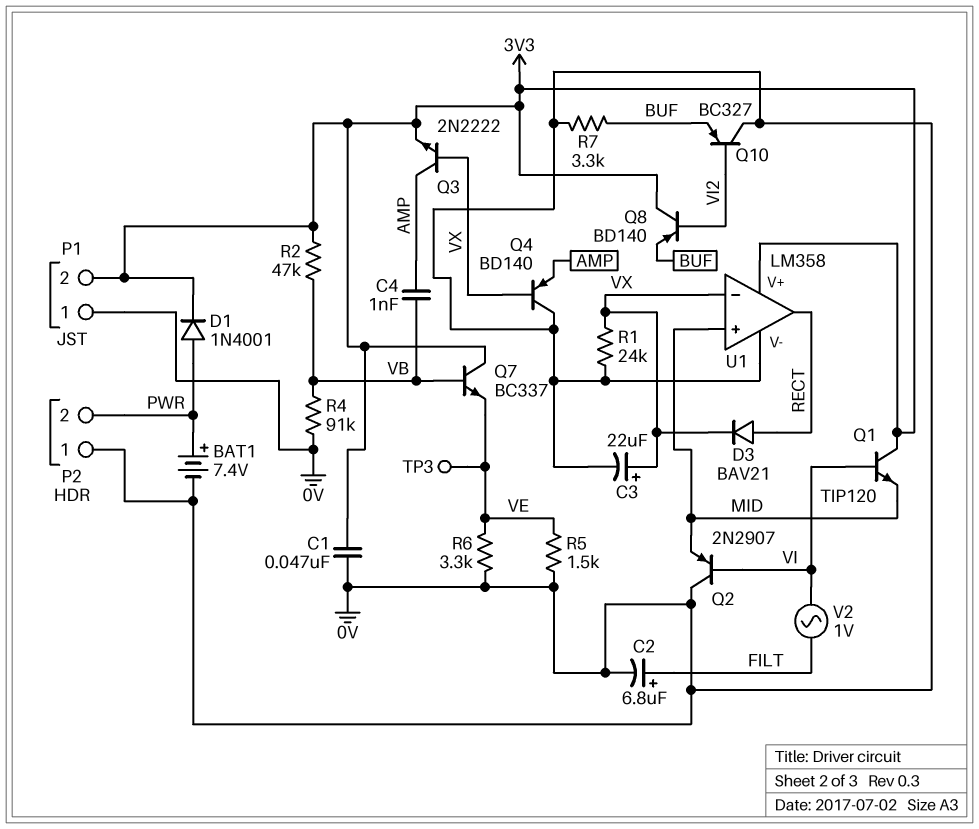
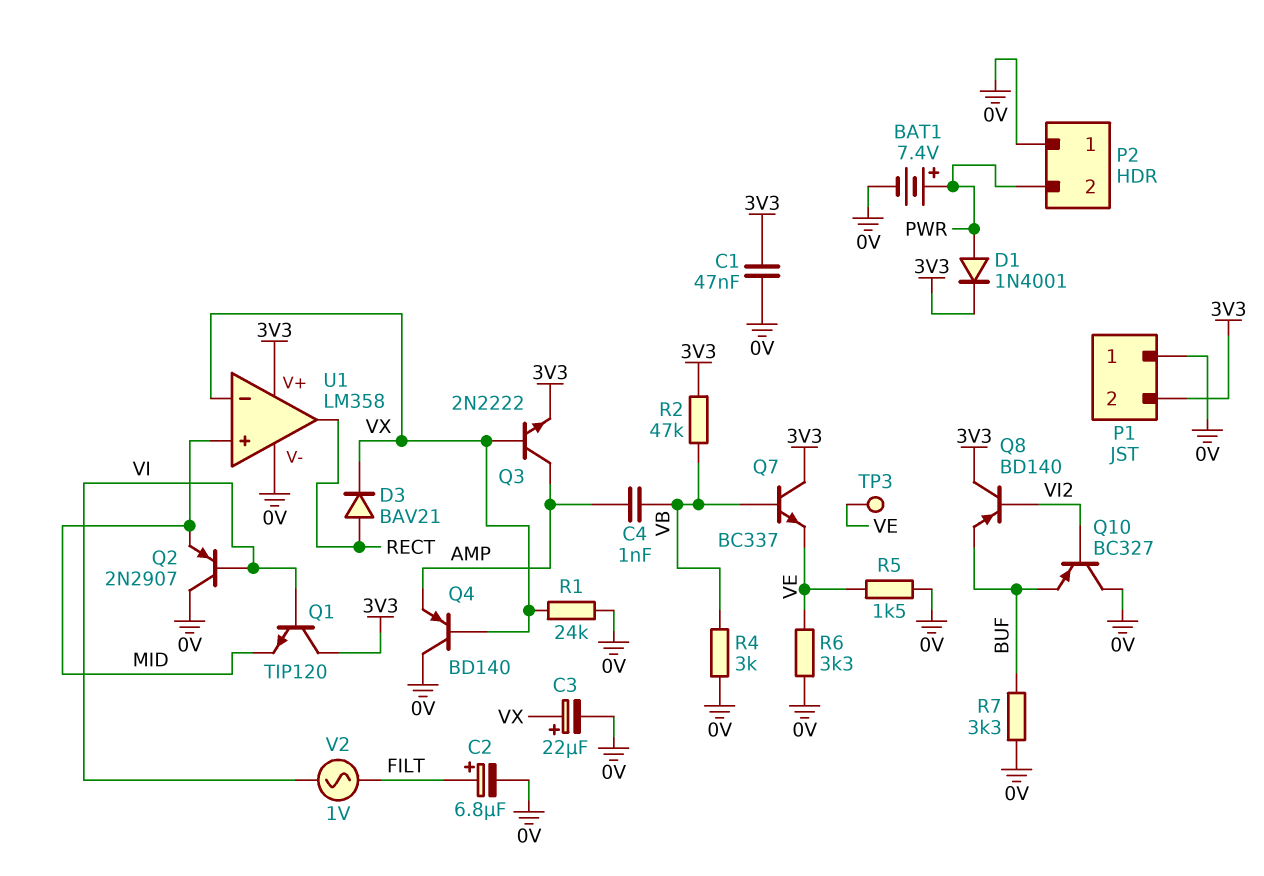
R4: 91k (0V, VB) -> 3k (0V, VB)

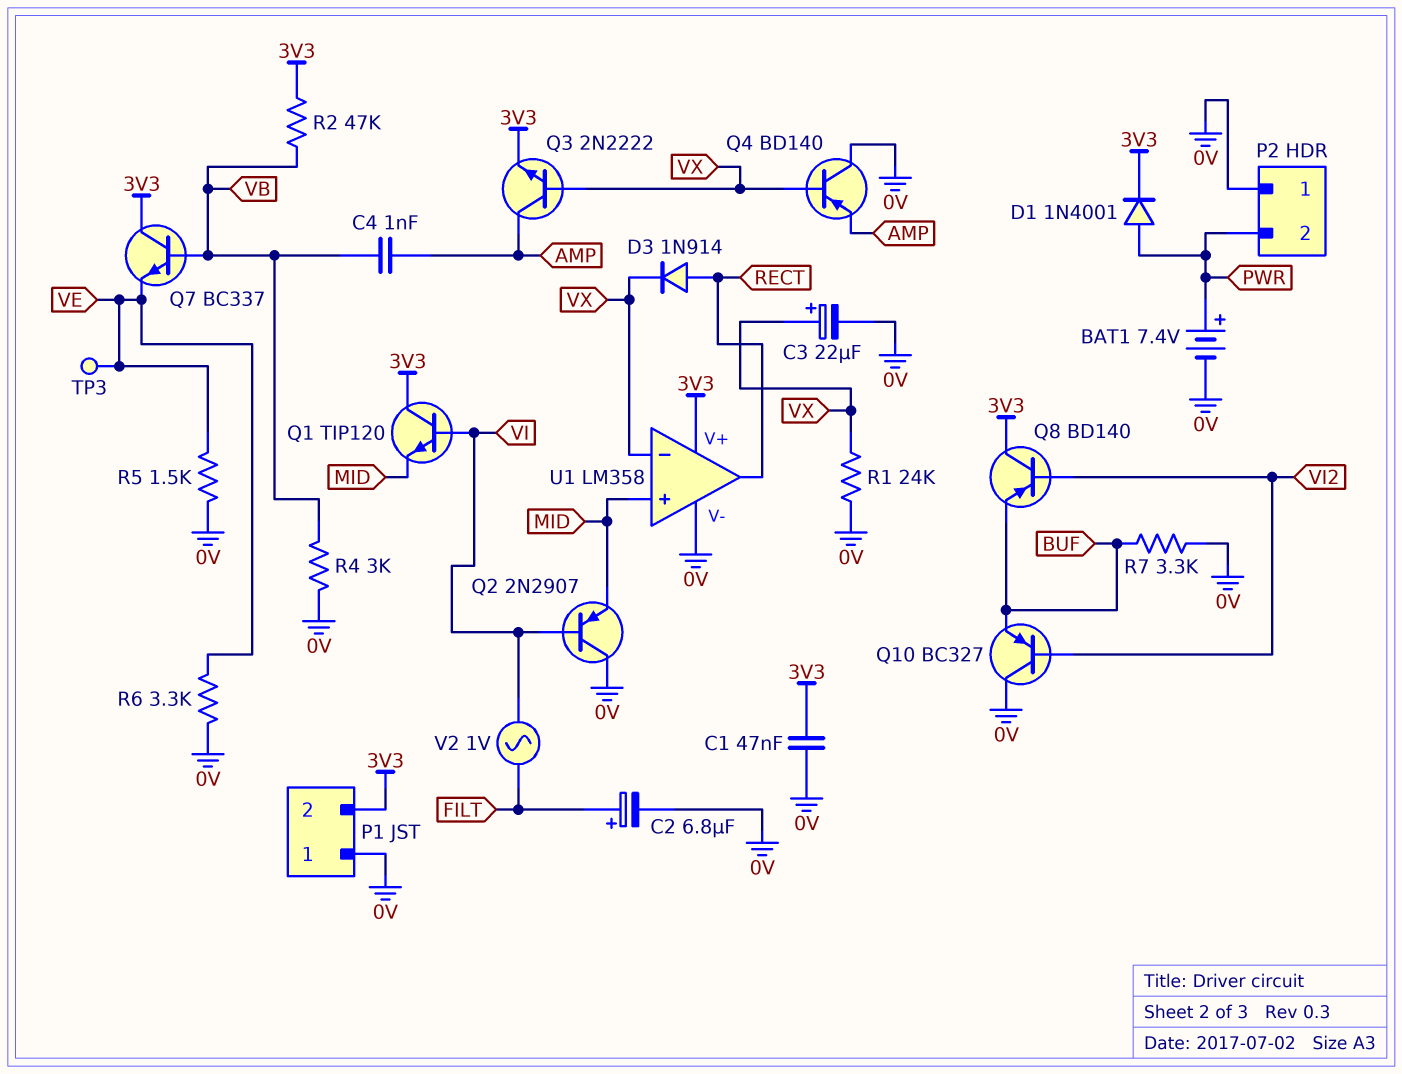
D3: diode BAV21 (A RECT, K VX) -> diode 1N914 (A RECT, K VX)

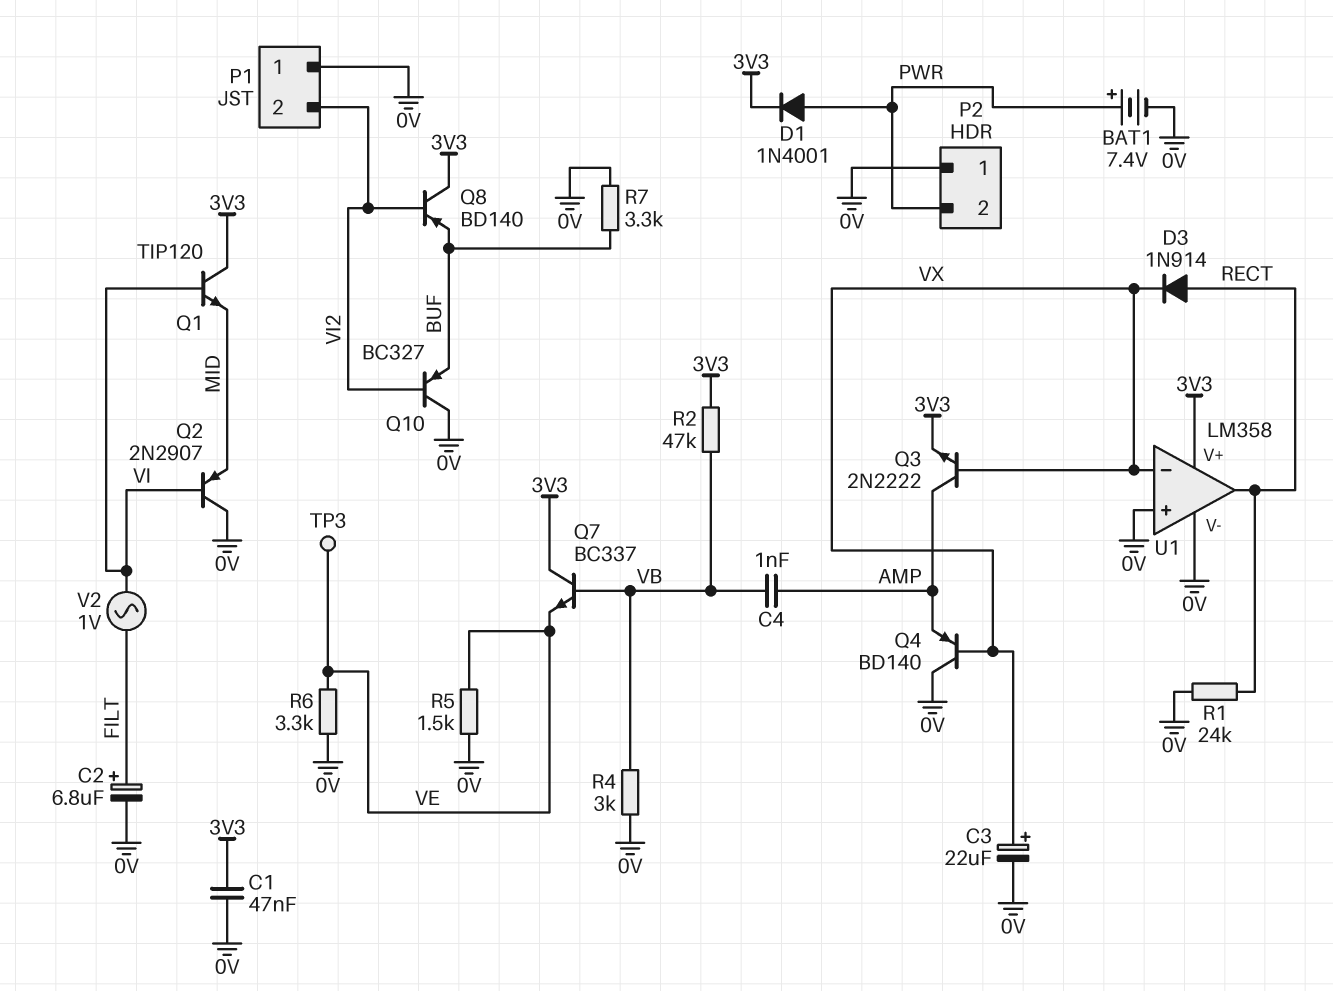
P1 pin 2: 3V3 -> VI2
R1: 24k (0V, VX) -> 24k (0V, RECT)
U1 pin in+: MID -> 0V

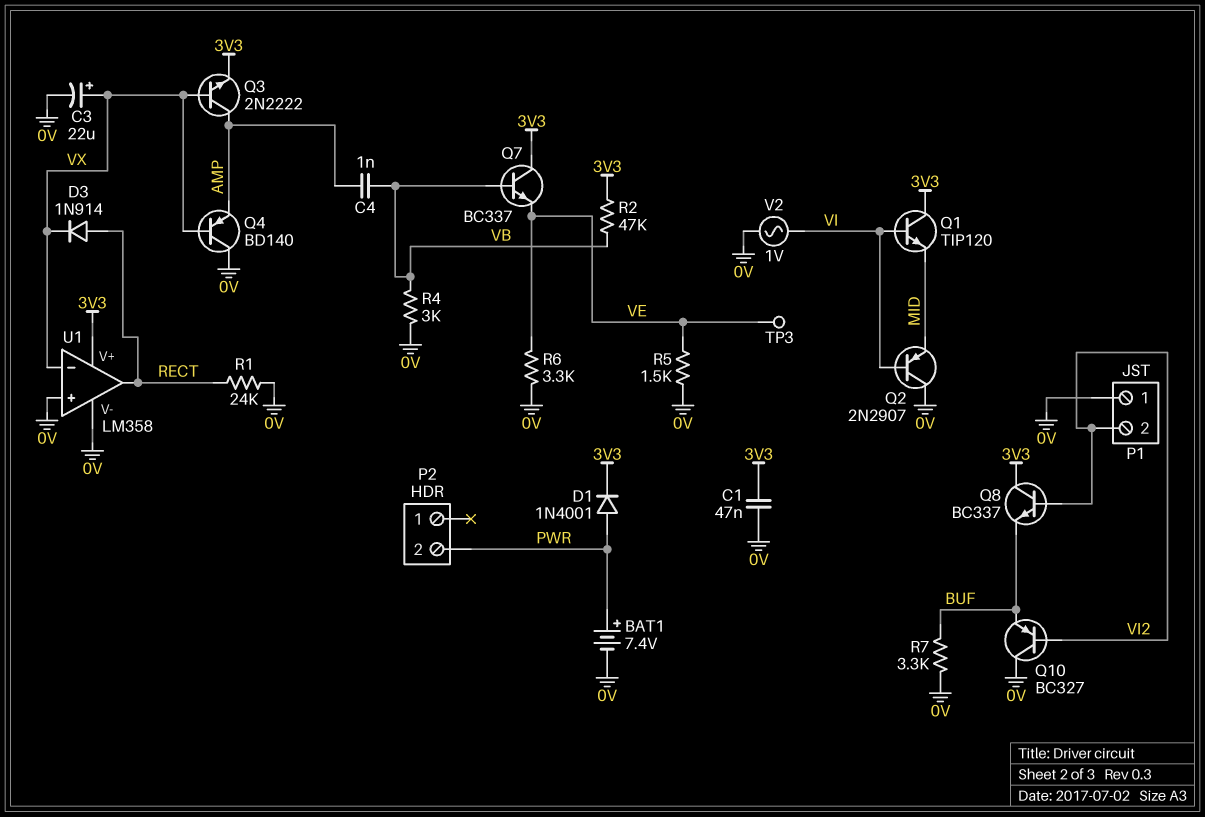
C2: 6.8uF (plus FILT, minus 0V) -> none
P2 pin 1: 0V -> none
Q8: PNP BD140 (B VI2, C 3V3, E BUF) -> NPN BC337 (B VI2, C 3V3, E BUF)
V2: AC 1V (FILT, VI) -> AC 1V (0V, VI)

